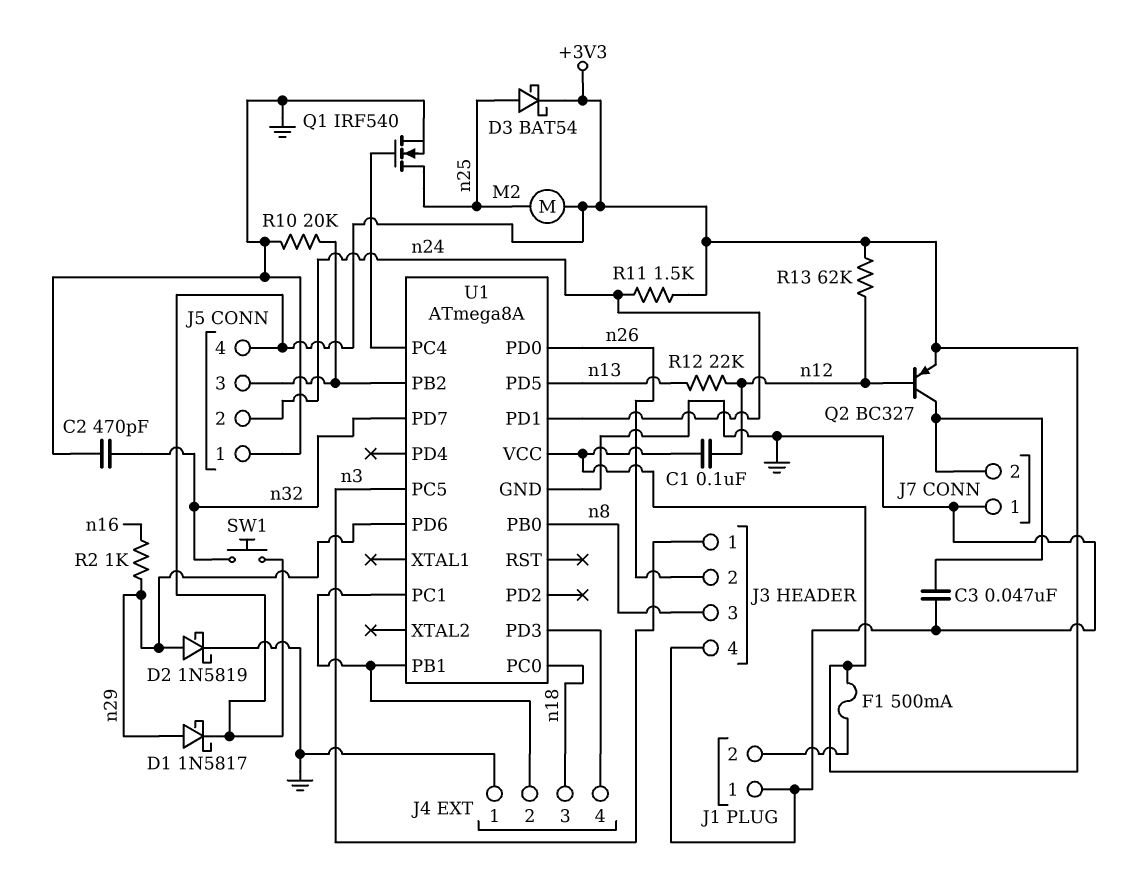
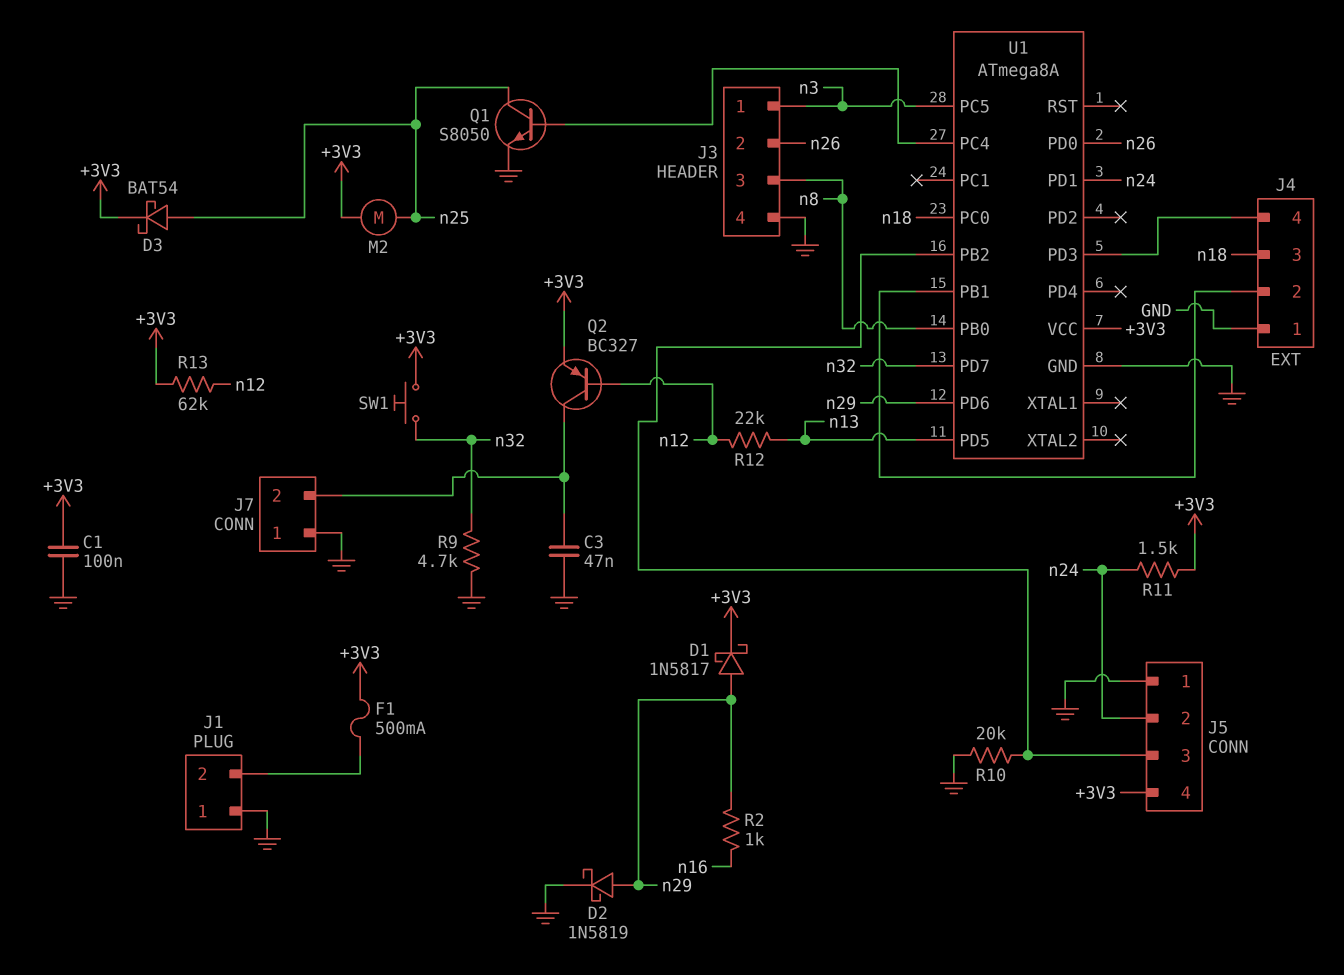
C1: 100nF (+3V3, n12) -> 100nF (+3V3, GND)
C2: 470pF (GND, n32) -> none
Q1: NMOS IRF540 (G U1/PC4, D n25, S GND) -> NPN S8050 (B U1/PC4, C n25, E GND)
R9: none -> 4.7k (GND, n32)
U1 pin PC1: J4/2 -> none

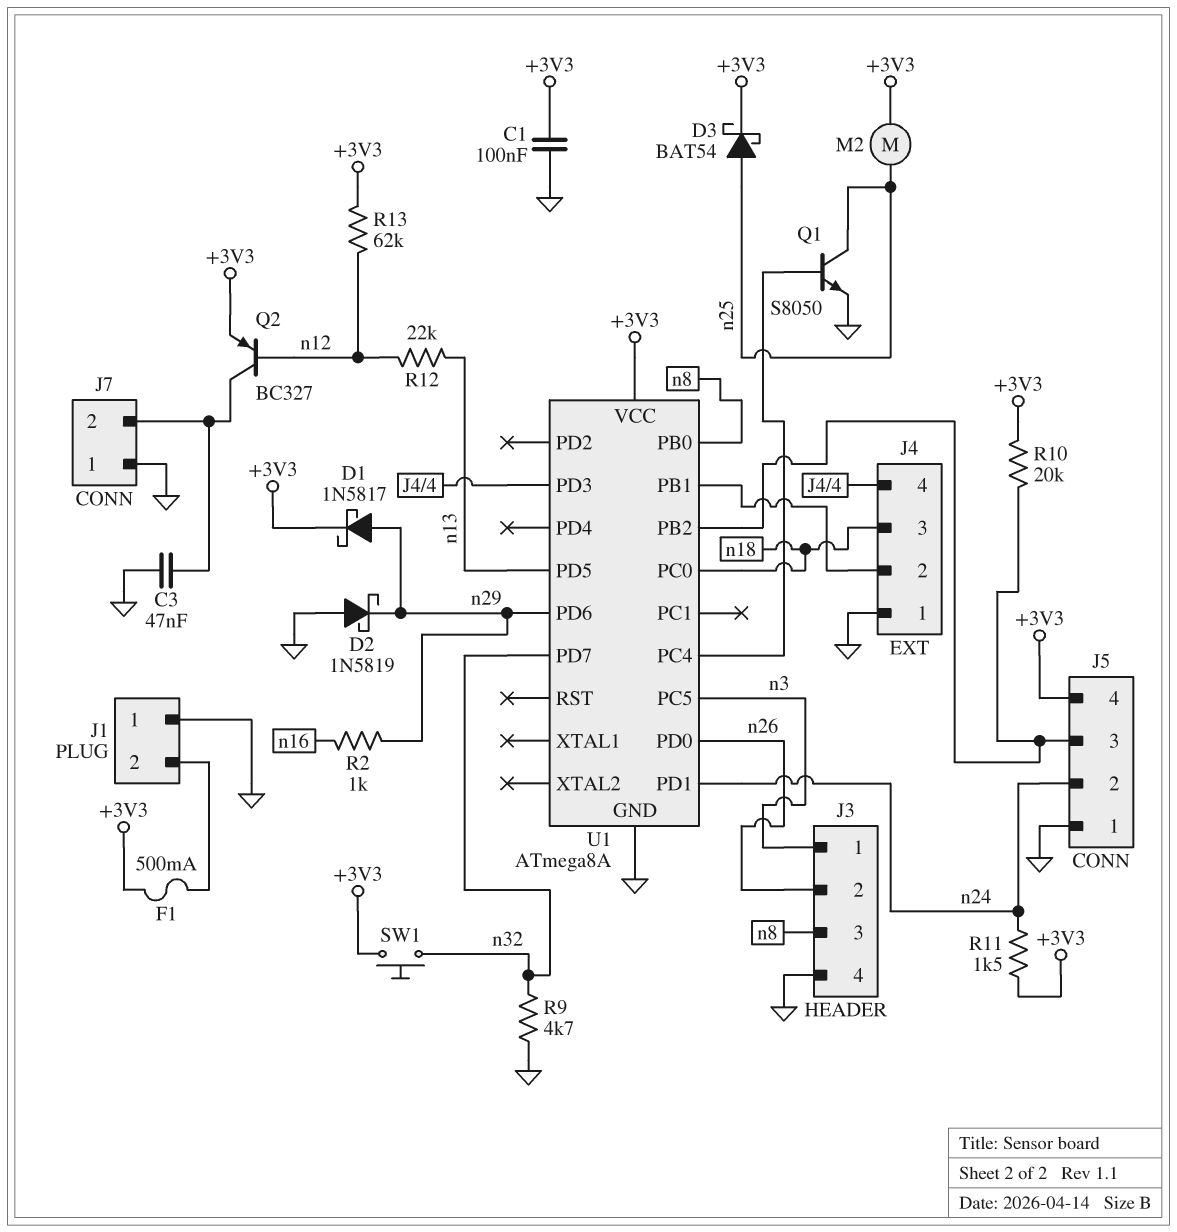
D2: schottky 1N5819 (A n29, K GND) -> schottky 1N5819 (A GND, K n29)
R10: 20k (GND, J5/3) -> 20k (+3V3, J5/3)

